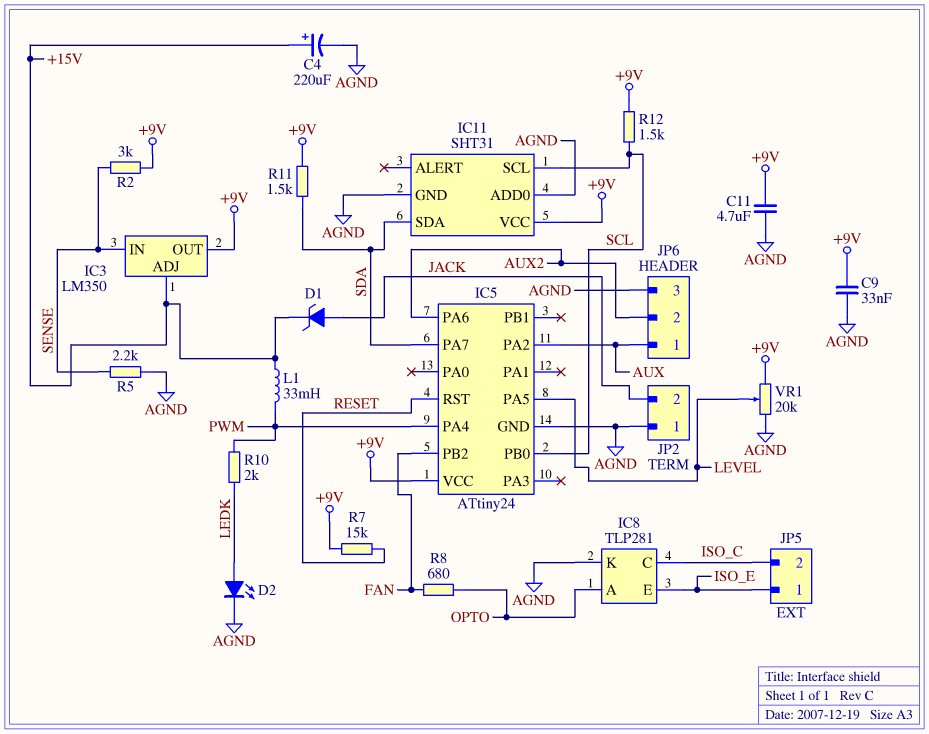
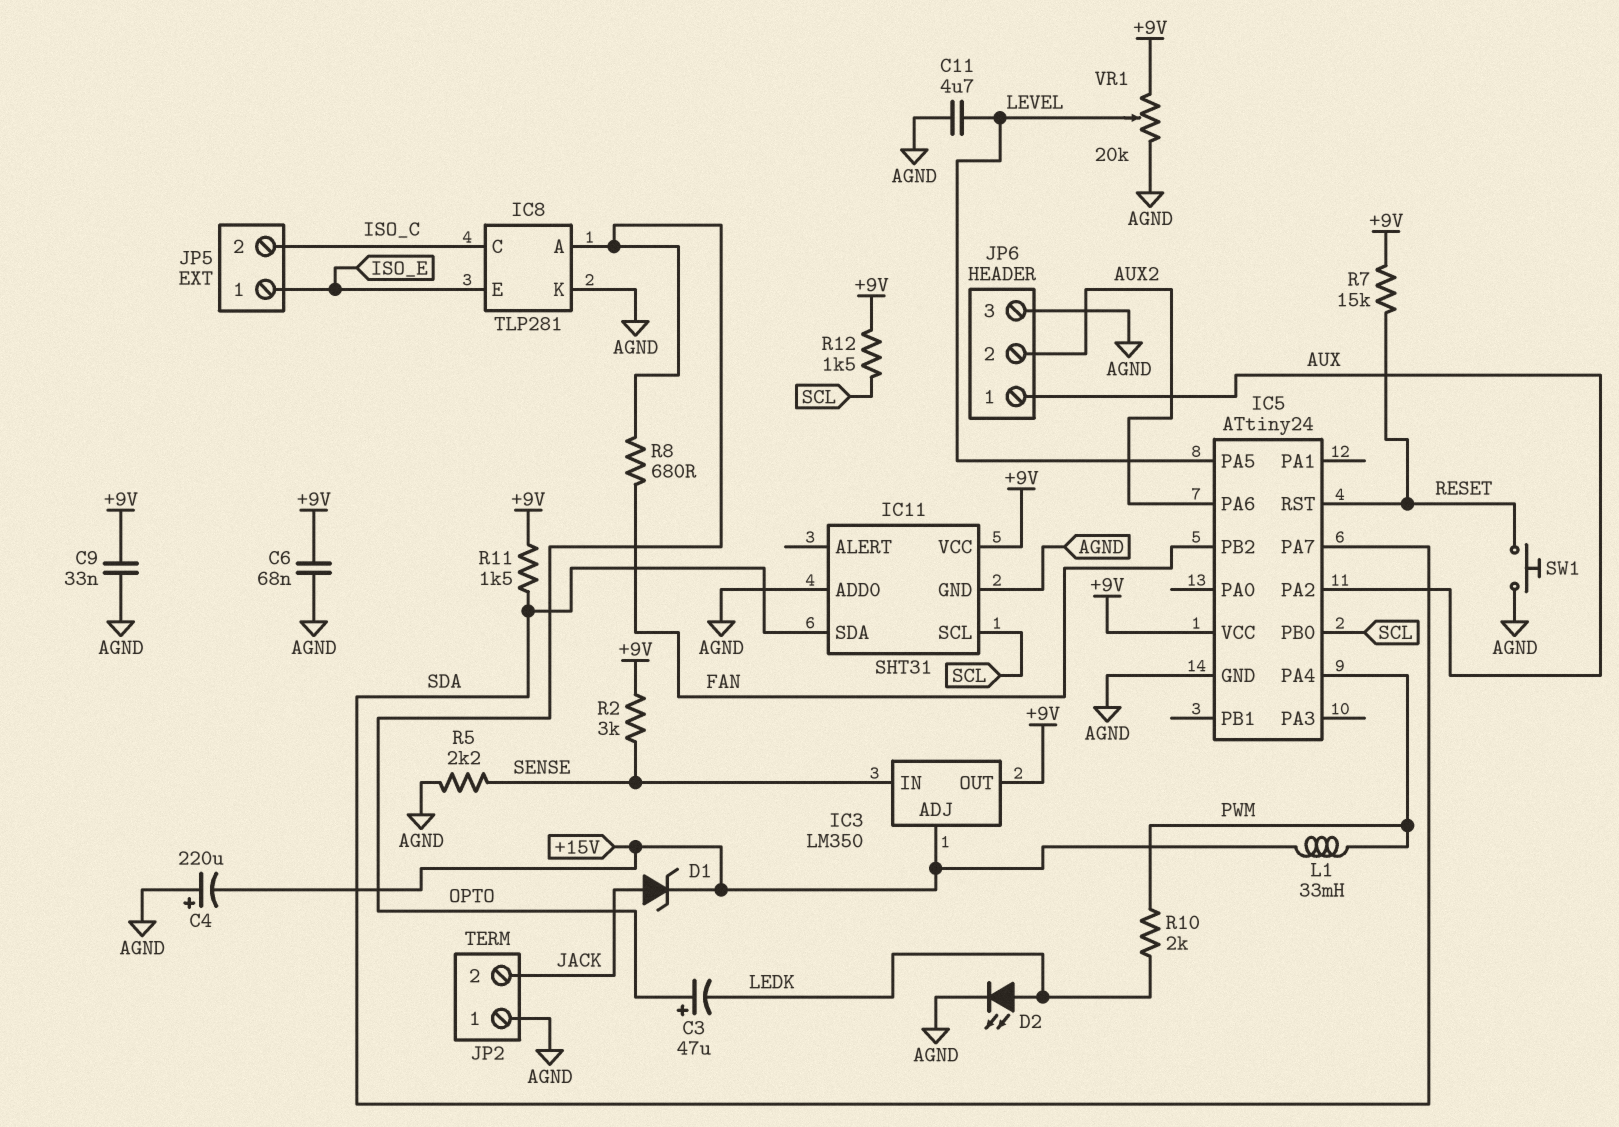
C3: none -> 47uF (plus OPTO, minus LEDK)
C4: 220uF (plus +15V, minus AGND) -> 220uF (plus AGND, minus +15V)
C6: none -> 68nF (+9V, AGND)
C11: 4.7uF (+9V, AGND) -> 4.7uF (AGND, LEVEL)
SW1: none -> button (AGND, RESET)

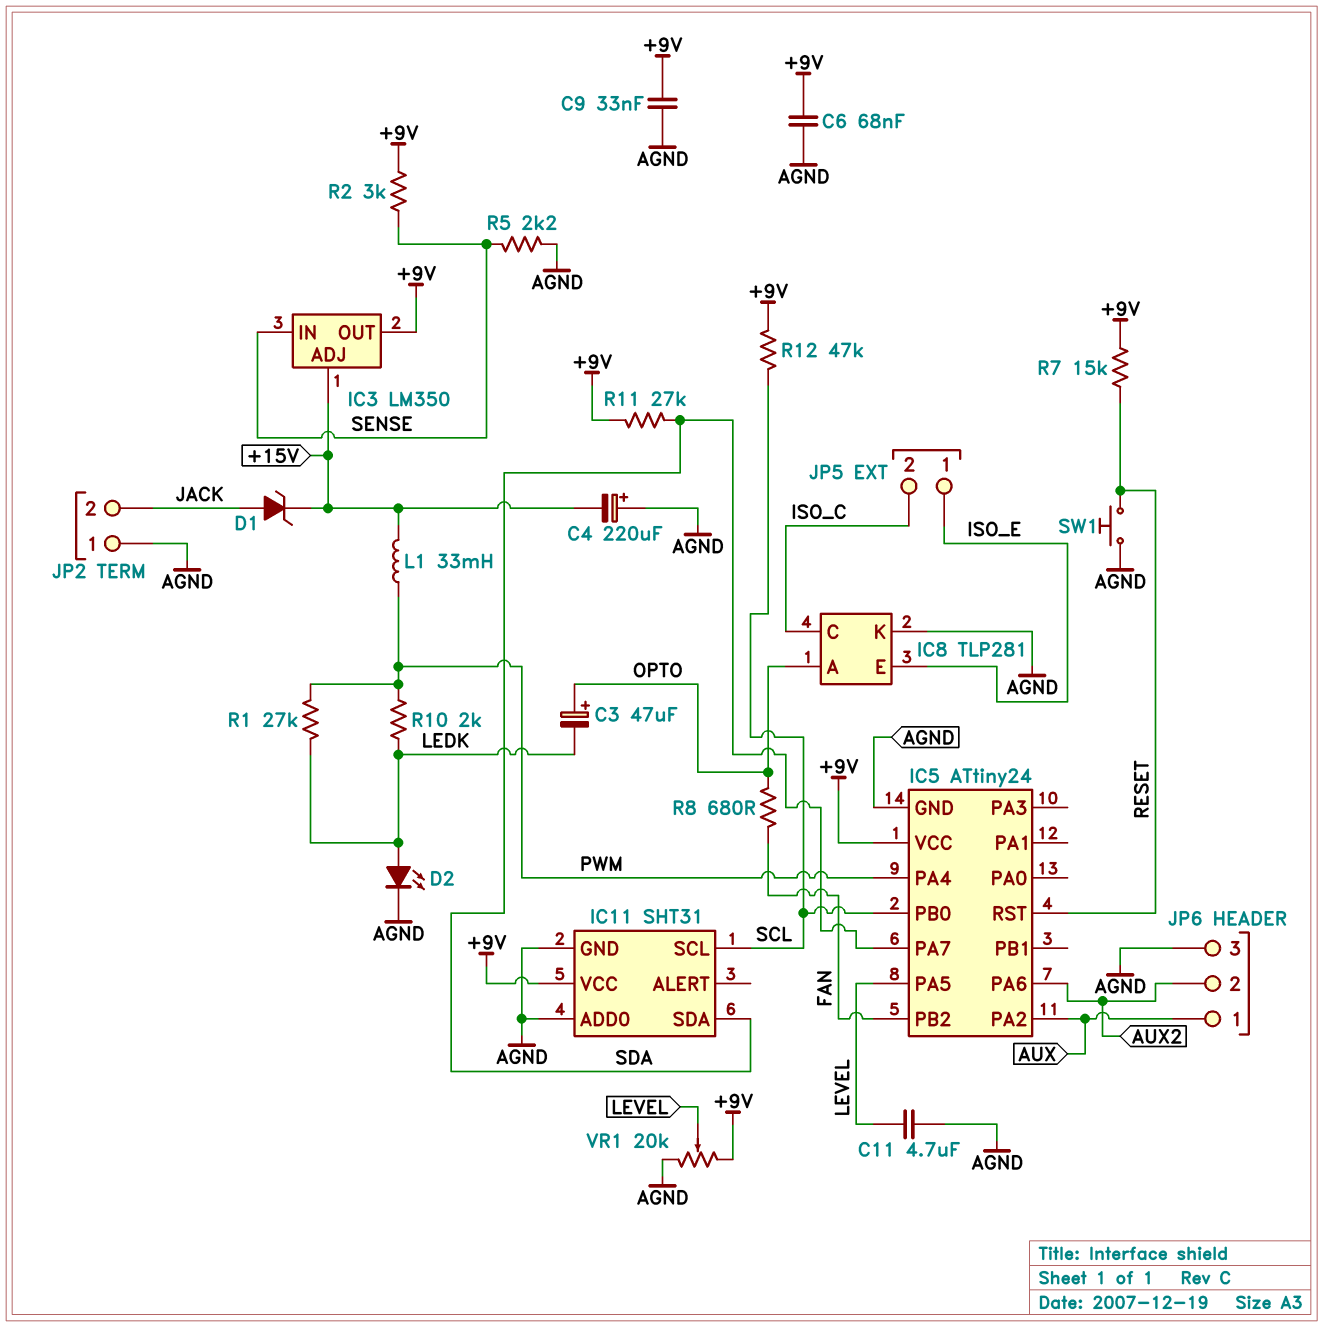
R1: none -> 27k (LEDK, PWM)
R11: 1.5k (+9V, SDA) -> 27k (+9V, SDA)
R12: 1.5k (+9V, SCL) -> 47k (+9V, SCL)

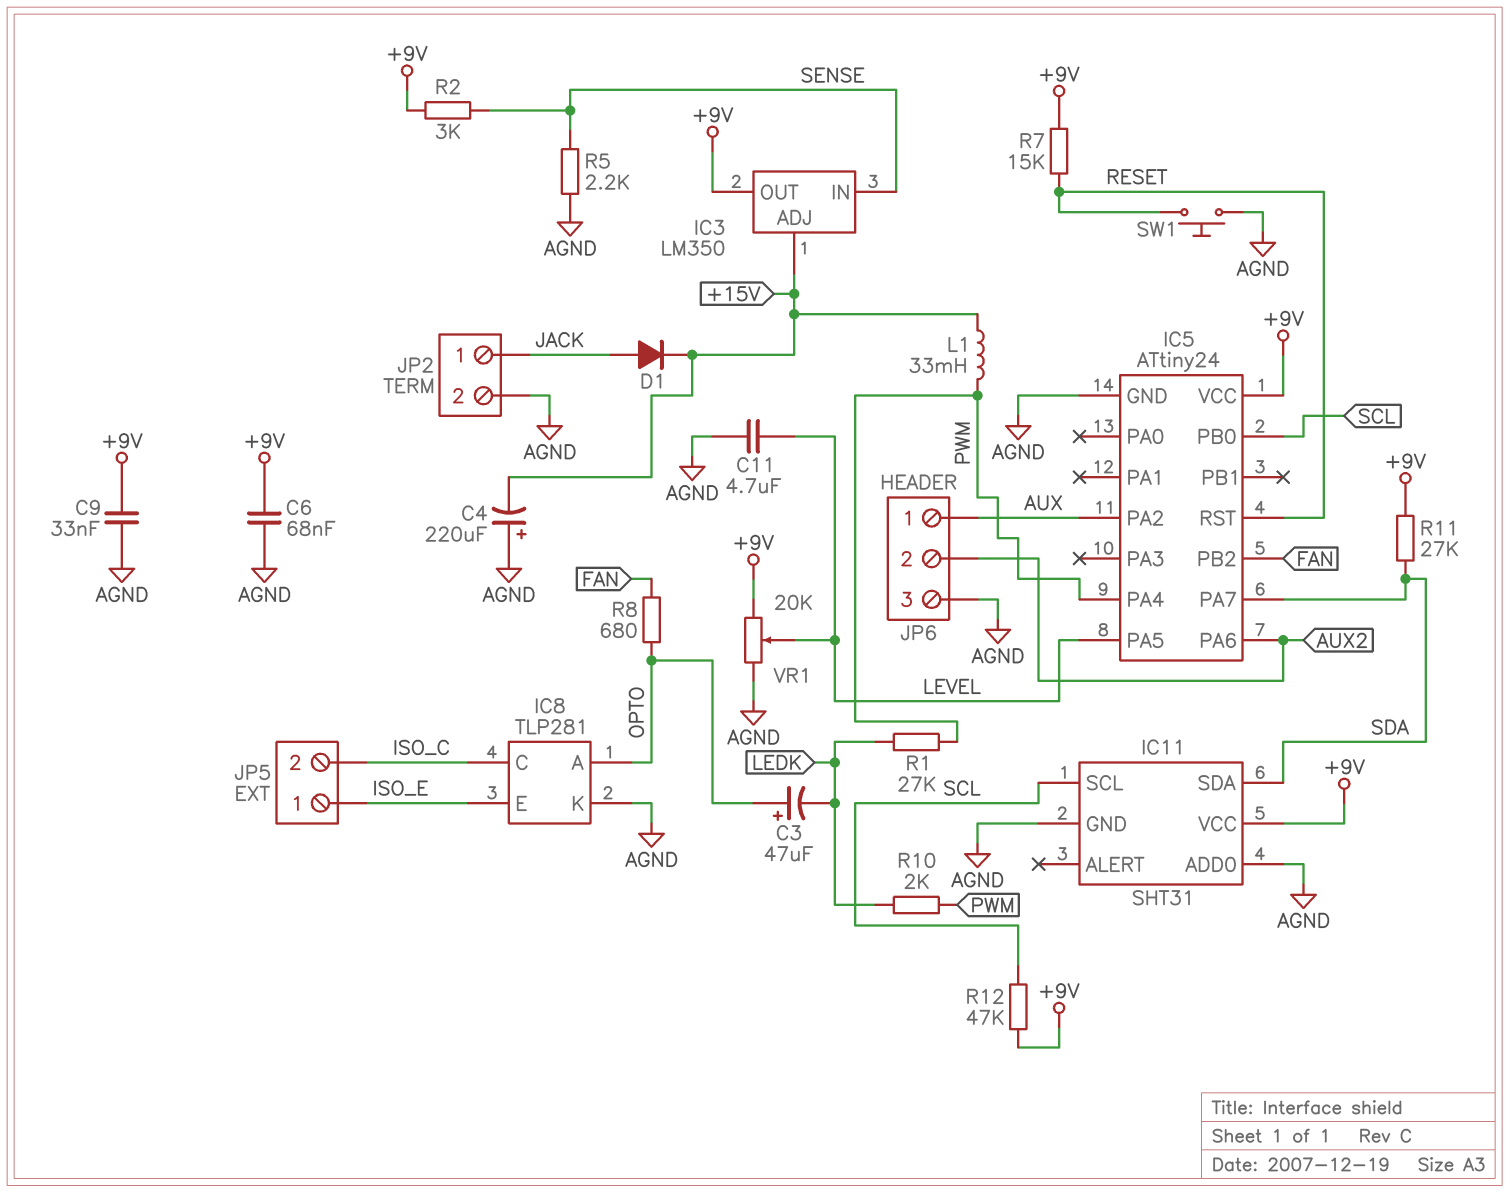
D1: zener (A JACK, K +15V) -> diode (A JACK, K +15V)
D2: LED (A LEDK, K AGND) -> none
JP2 pin 1: AGND -> JACK
JP2 pin 2: JACK -> AGND

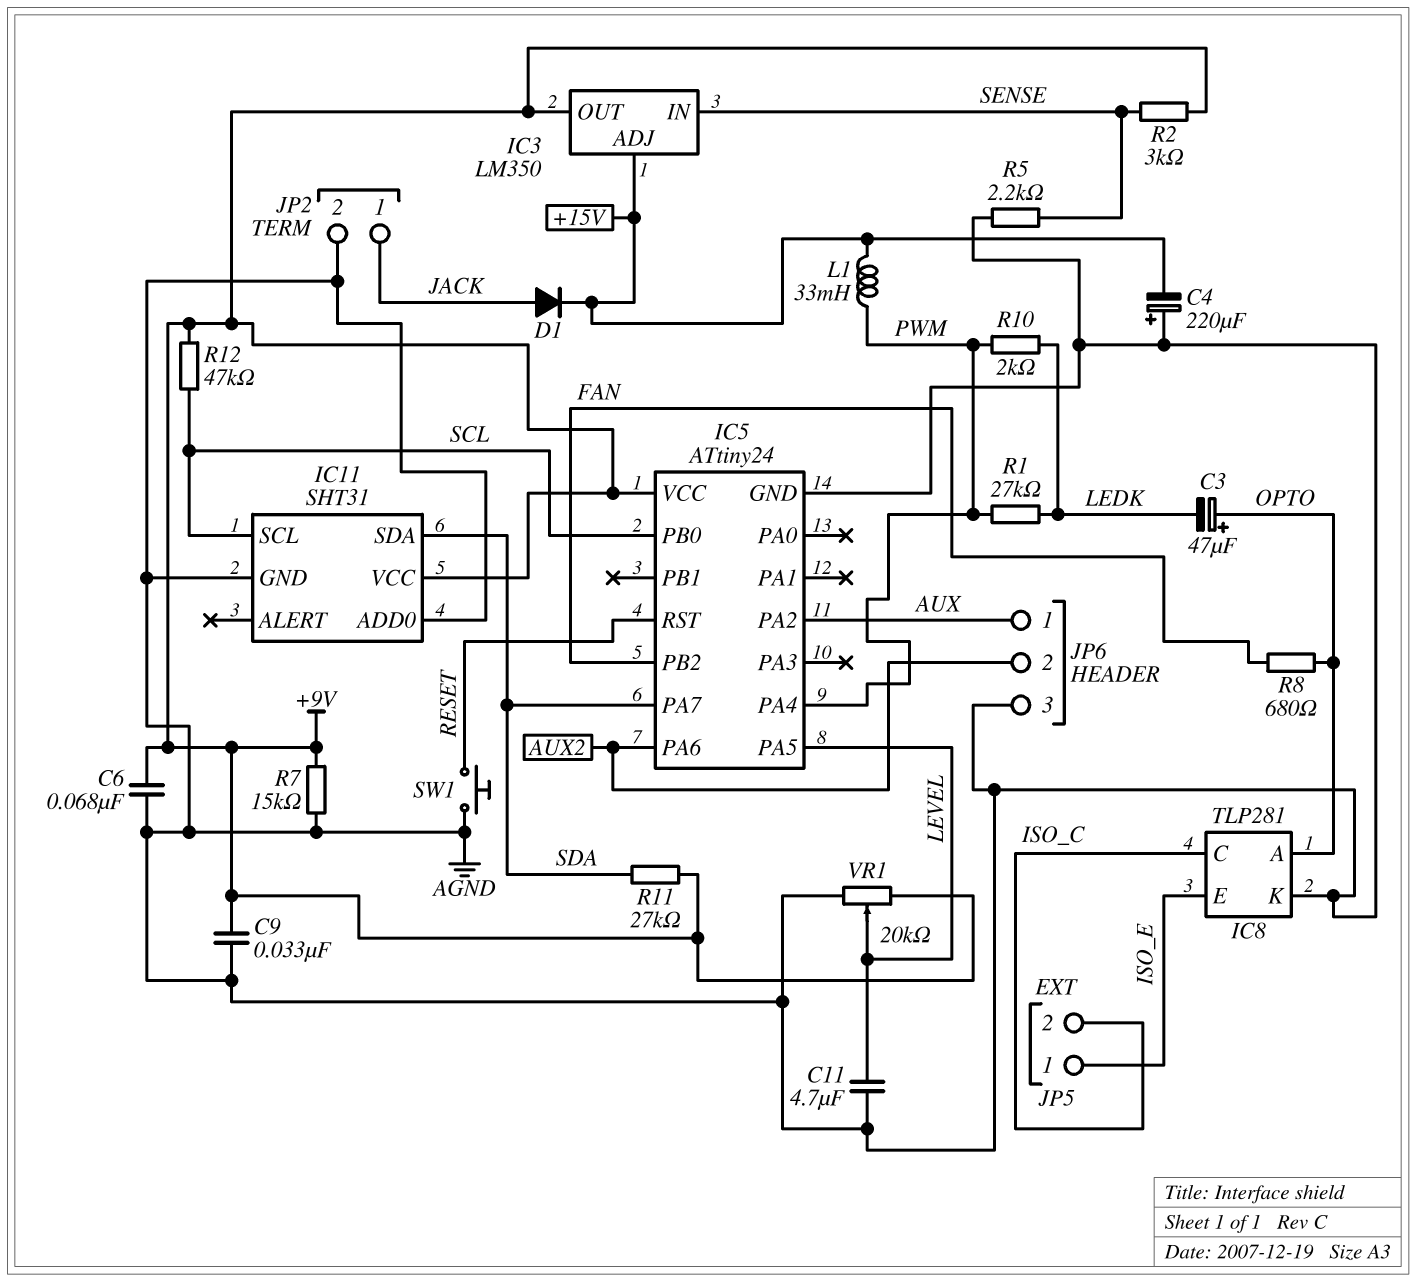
R7: 15k (+9V, RESET) -> 15k (+9V, AGND)

